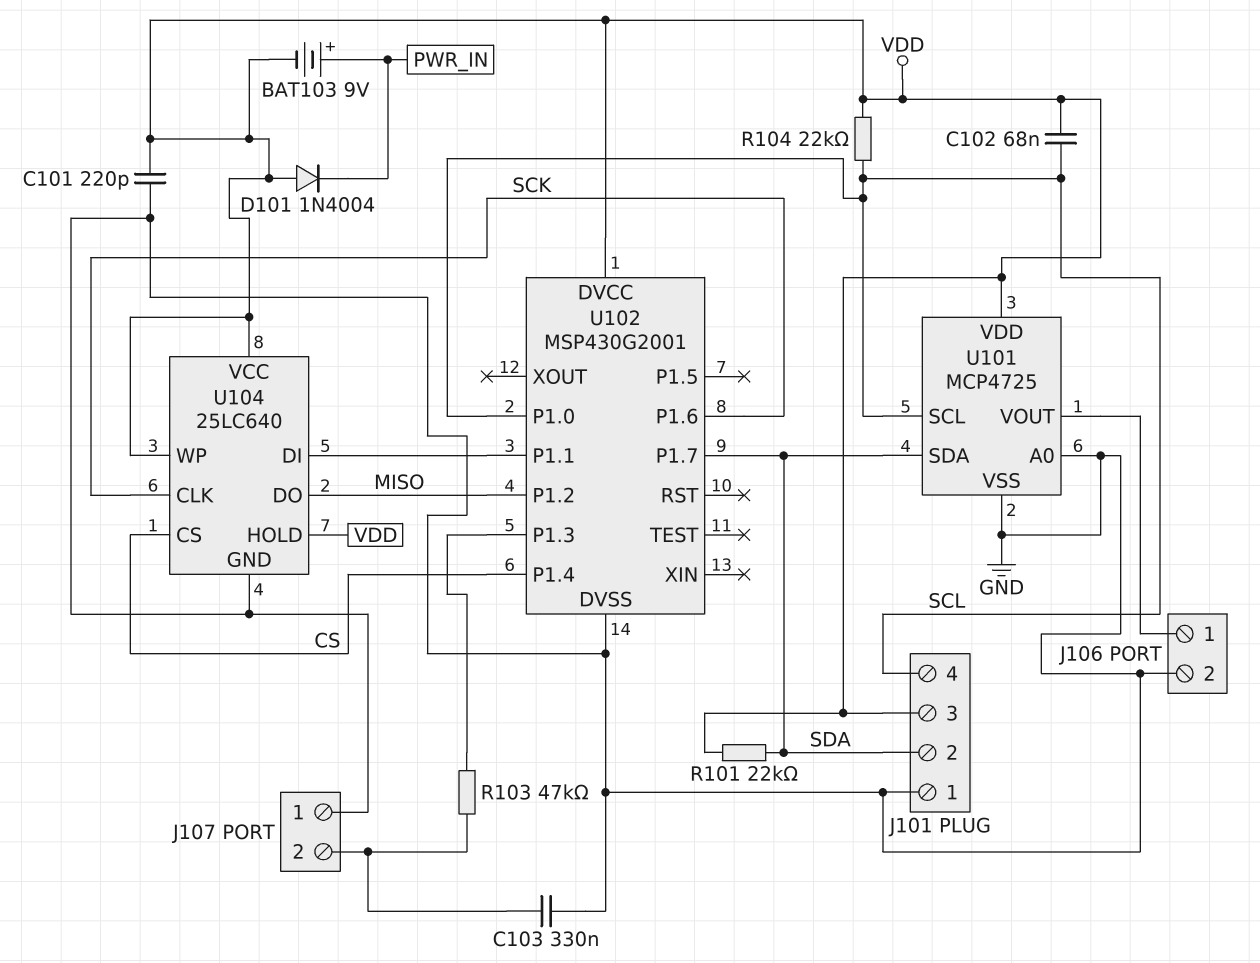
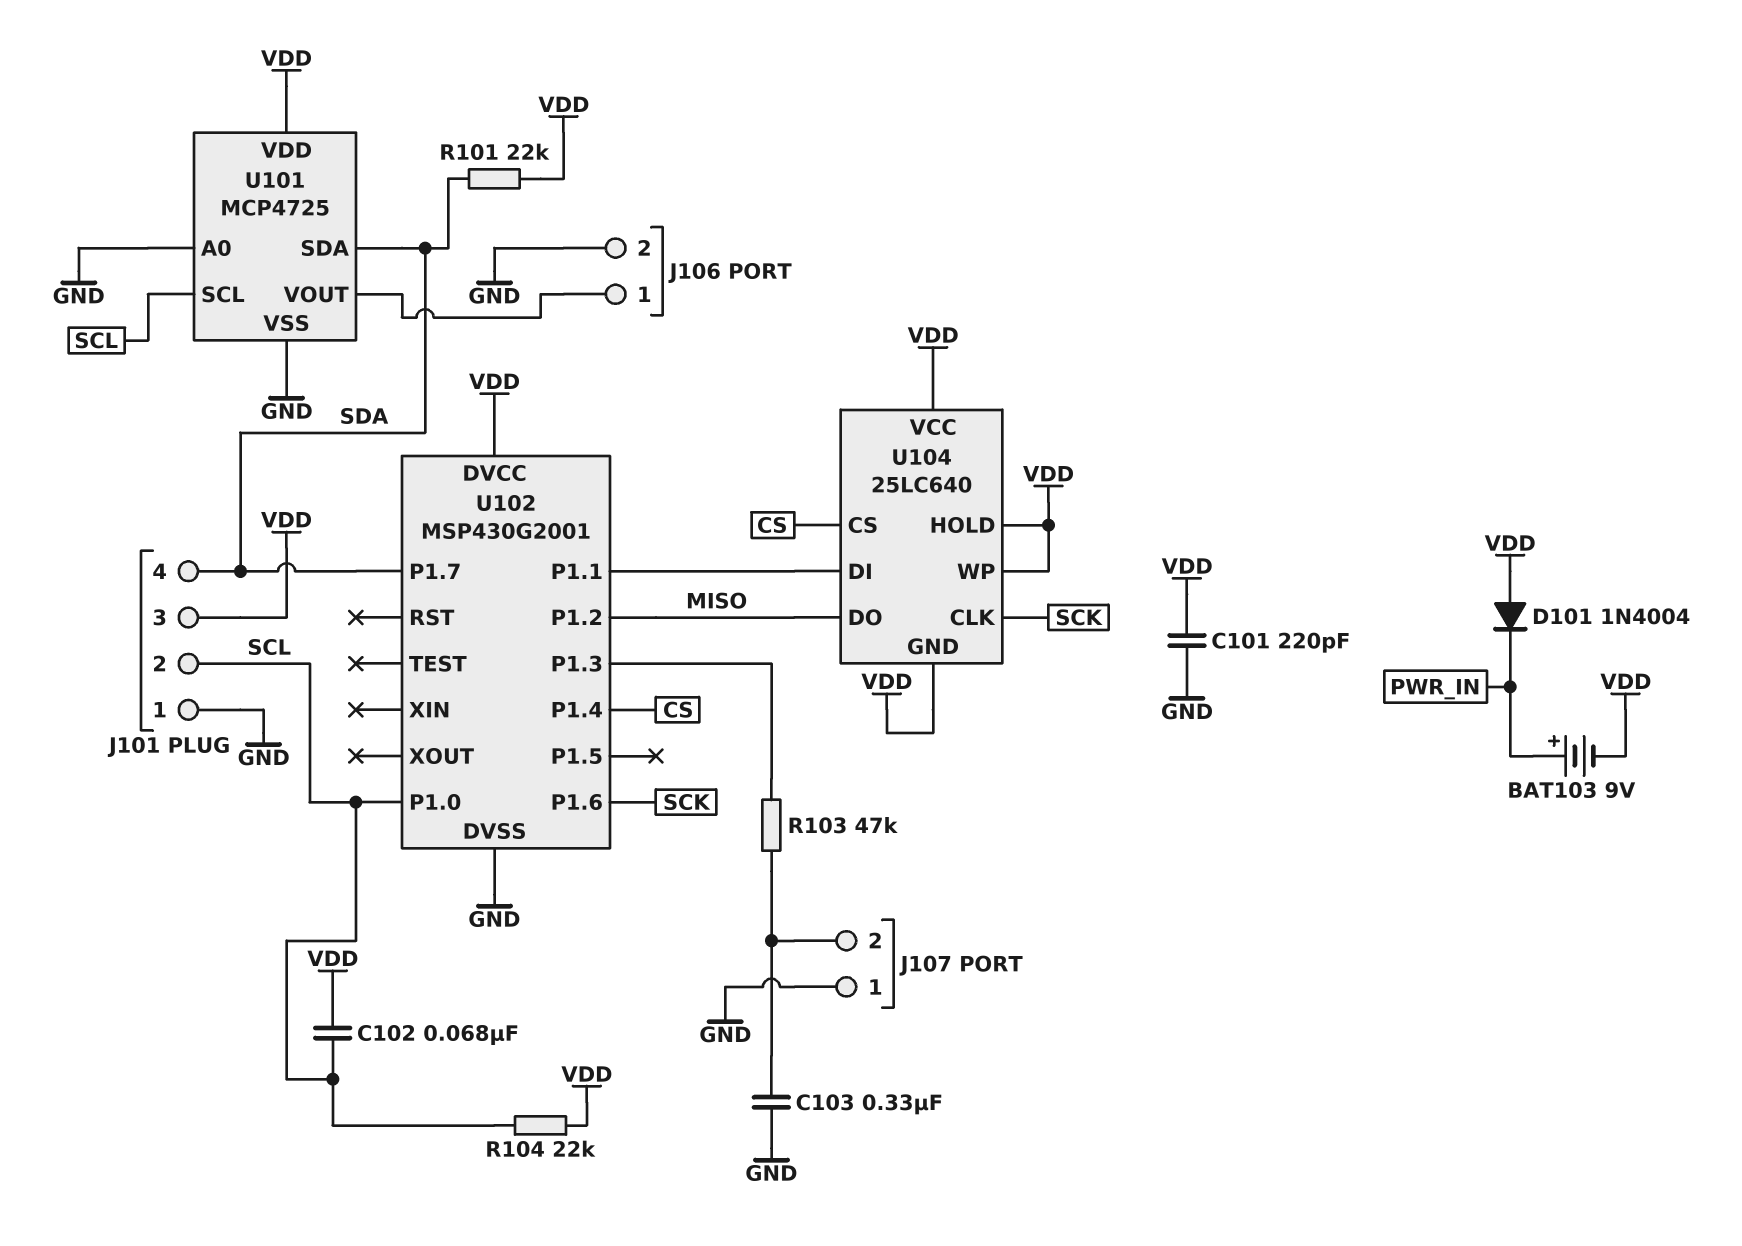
J101 pin 2: SDA -> SCL
J101 pin 4: SCL -> SDA
U104 pin GND: GND -> VDD

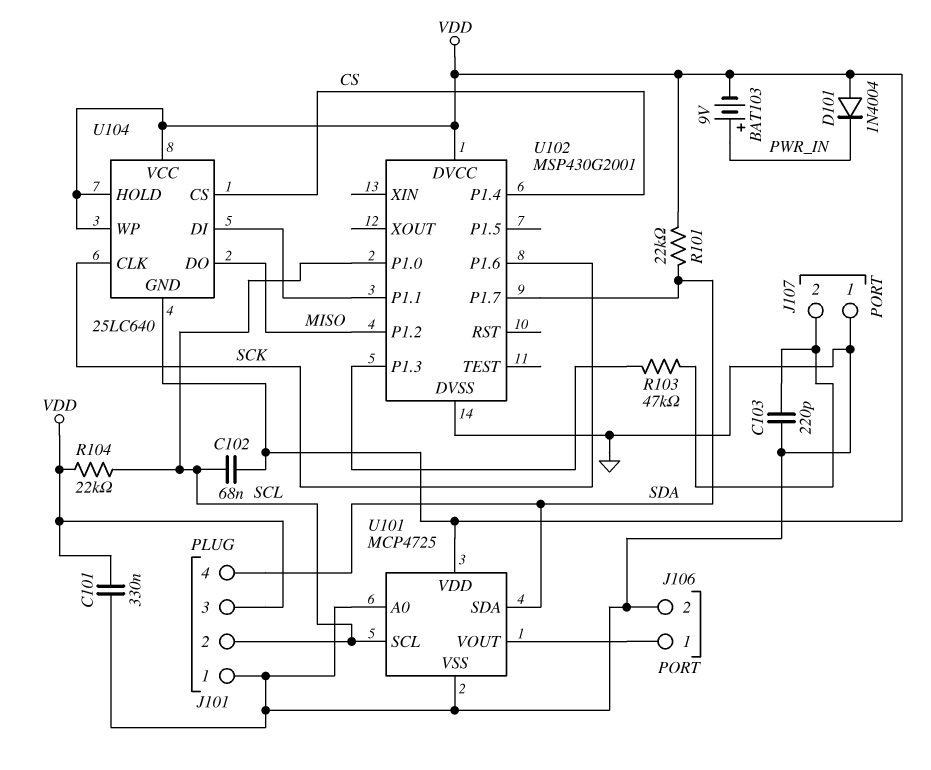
C101: 220pF (GND, VDD) -> 330nF (GND, VDD)
C103: 330nF (GND, J107/2) -> 220pF (GND, J107/2)

